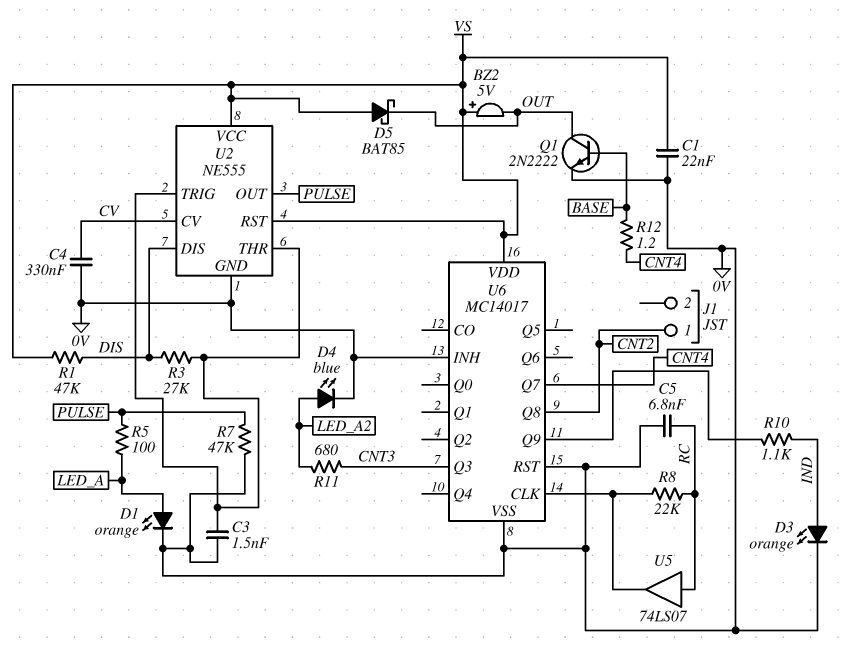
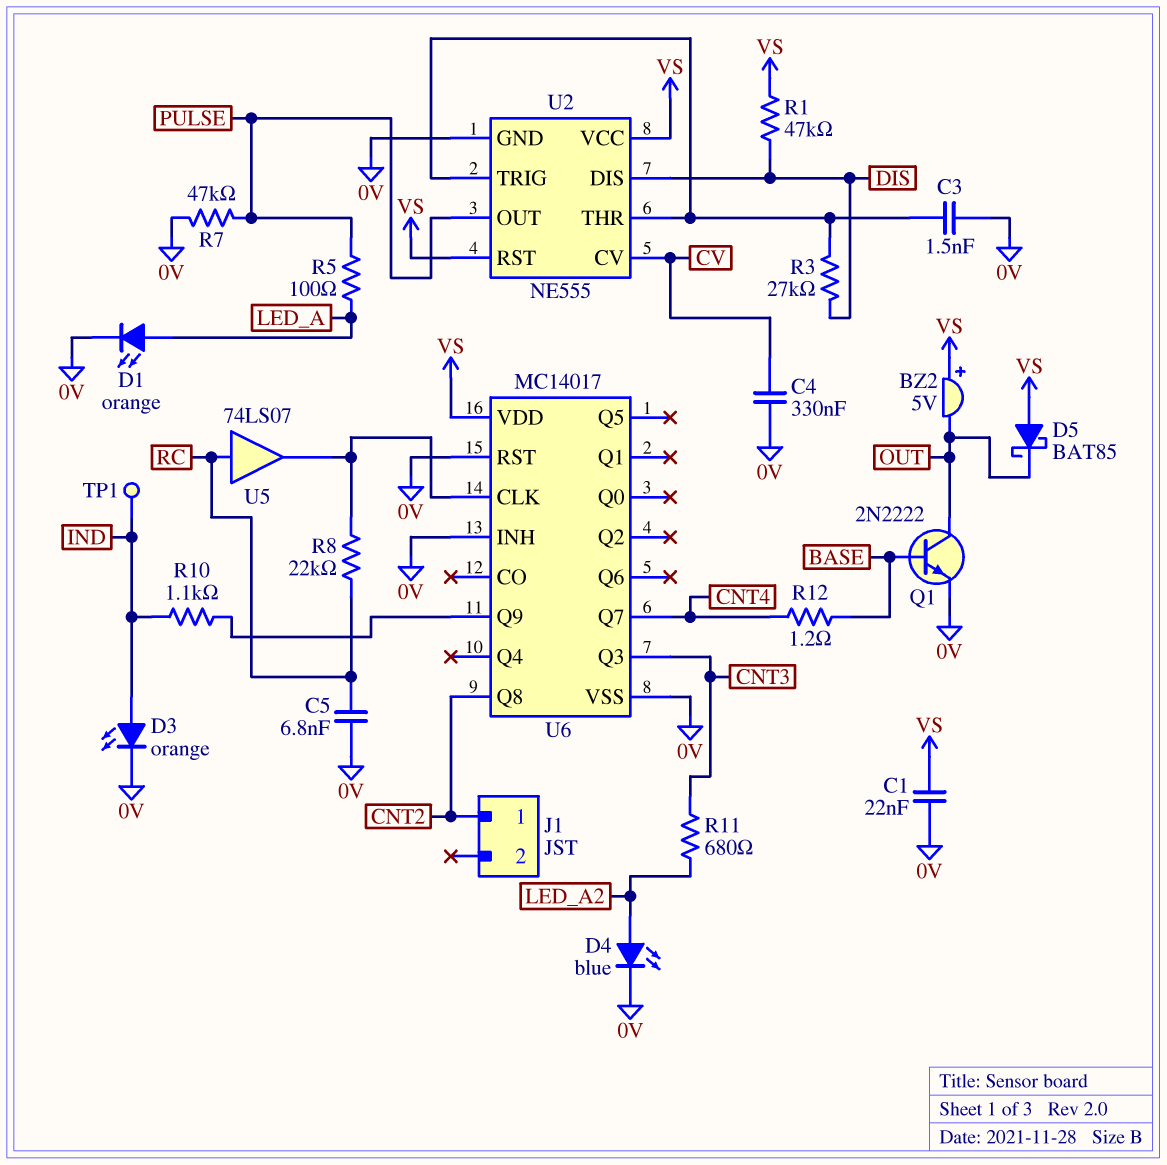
TP1: none -> test point (IND)

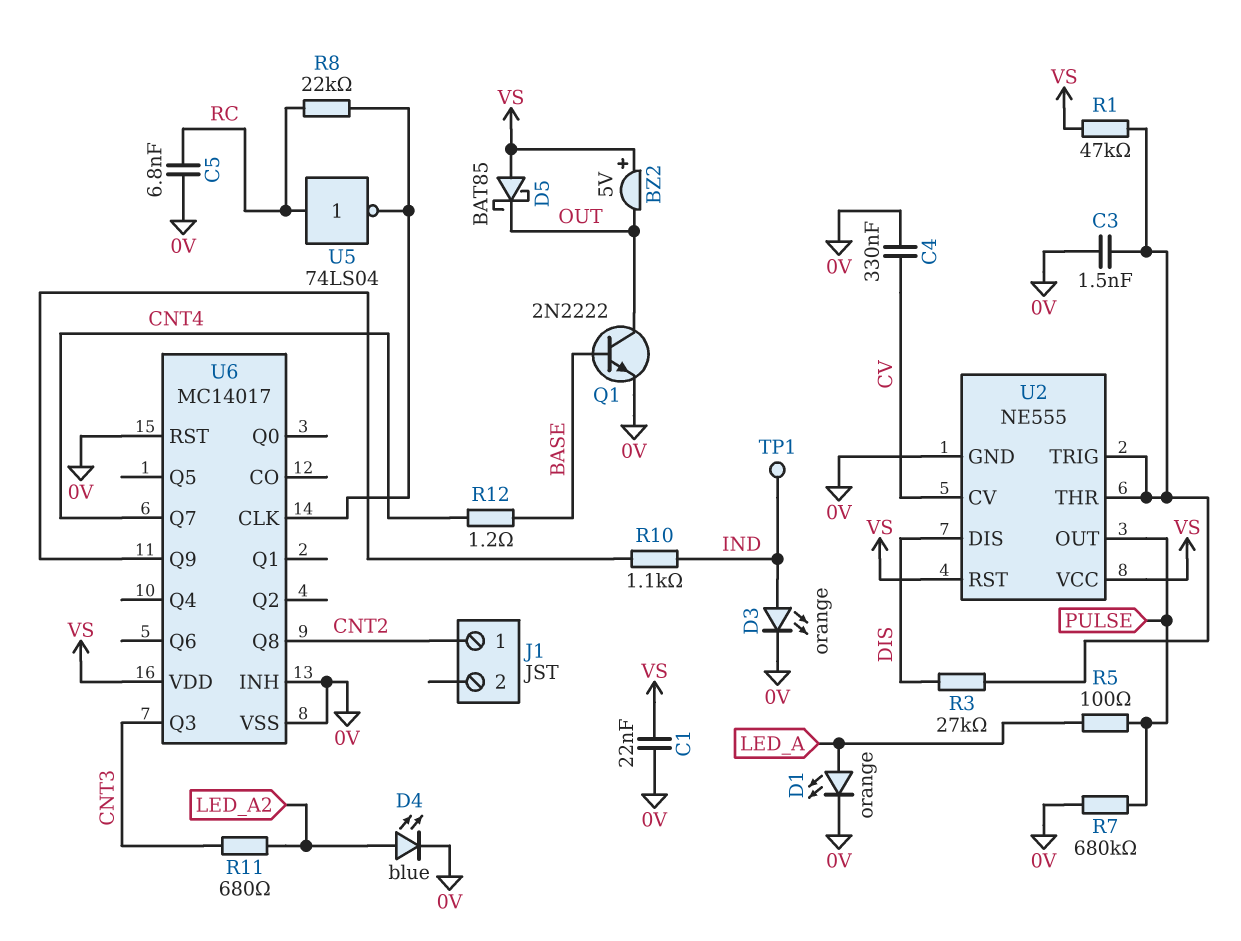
R1: 47k (DIS, VS) -> 47k (U2/THR, VS)
R7: 47k (0V, PULSE) -> 680k (0V, PULSE)
U5: buffer 74LS07 (in RC, out U6/CLK) -> NOT 74LS04 (in RC, out U6/CLK)

